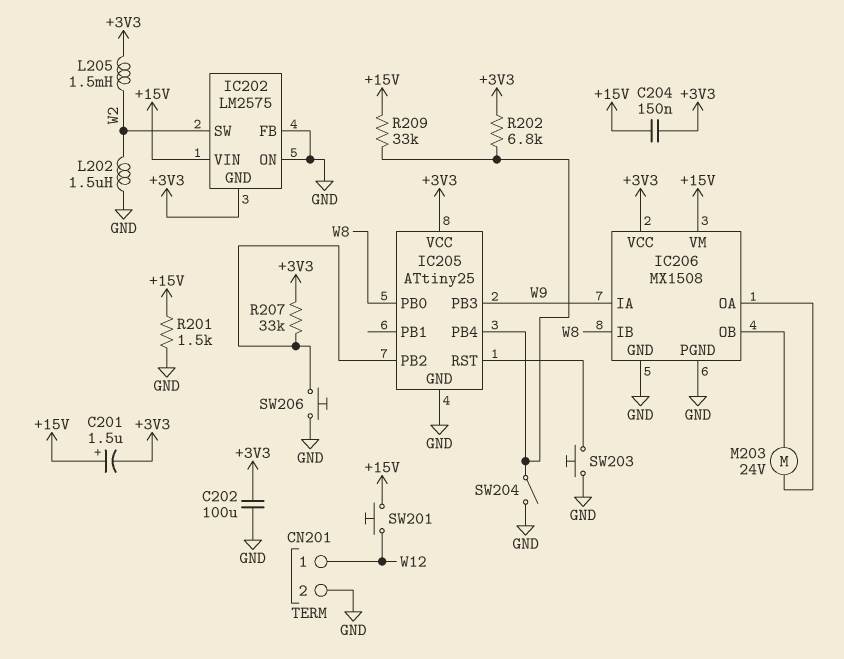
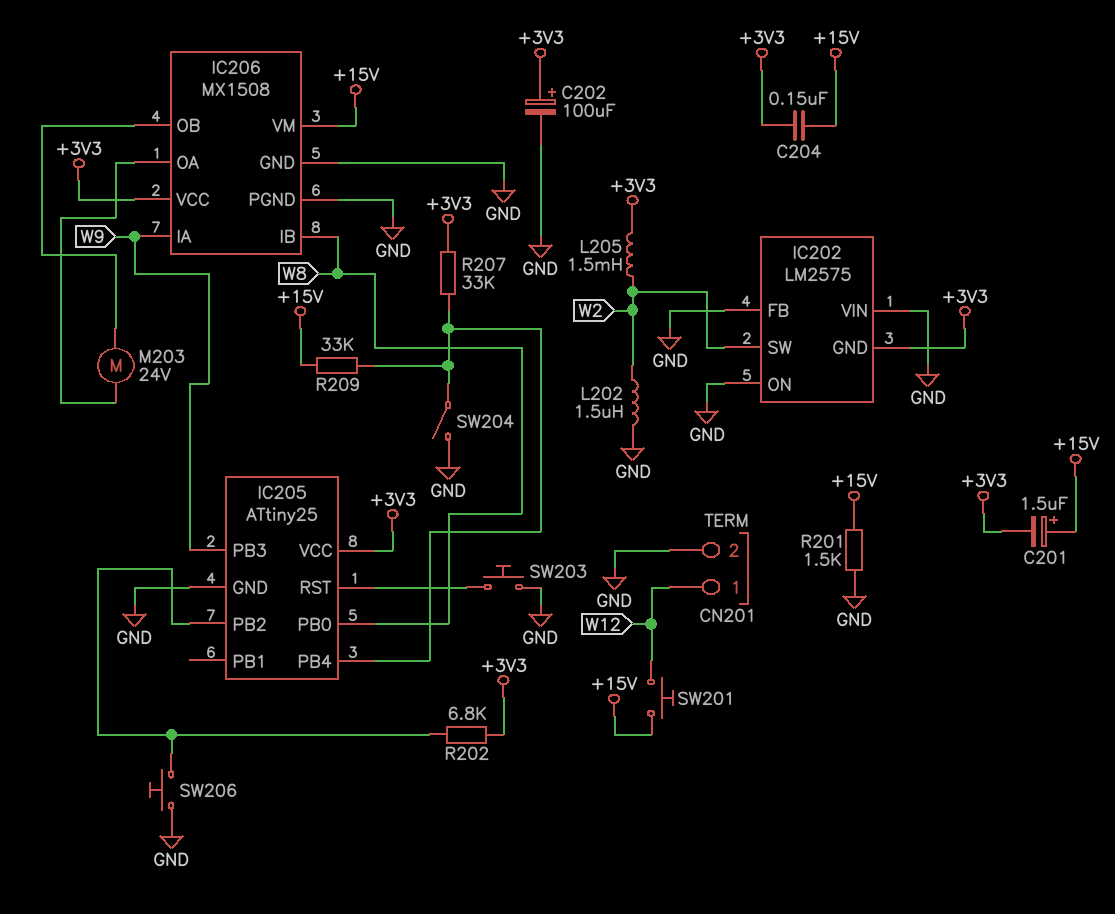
C202: 100uF (+3V3, GND) -> 100uF (plus +3V3, minus GND)
IC202 pin VIN: +15V -> GND
R202: 6.8k (+3V3, IC205/PB4) -> 6.8k (+3V3, IC205/PB2)
R207: 33k (+3V3, IC205/PB2) -> 33k (+3V3, IC205/PB4)

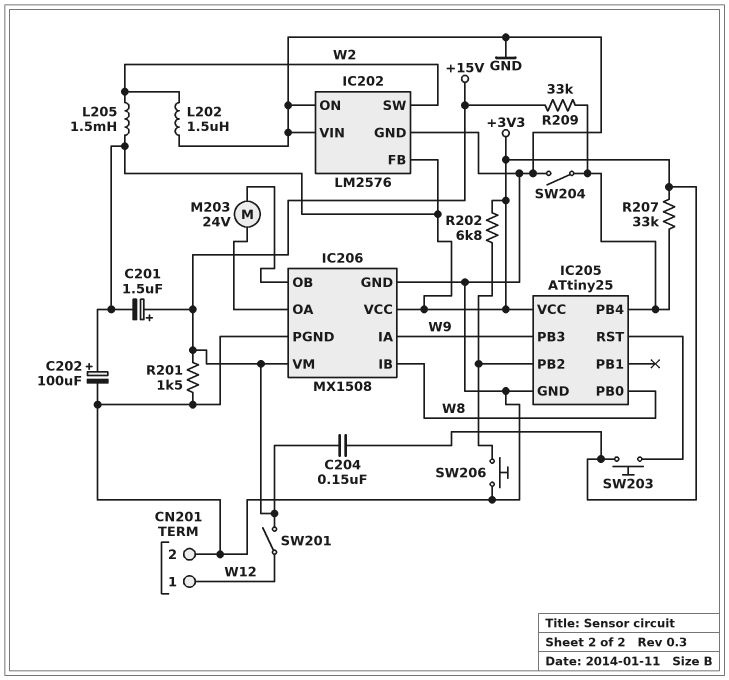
IC202: LM2575 -> LM2576
IC202 pin FB: GND -> +3V3
IC202 pin GND: +3V3 -> GND
SW201: button (+15V, W12) -> switch (+15V, W12)
SW203: button (GND, IC205/RST) -> button (+3V3, IC205/RST)

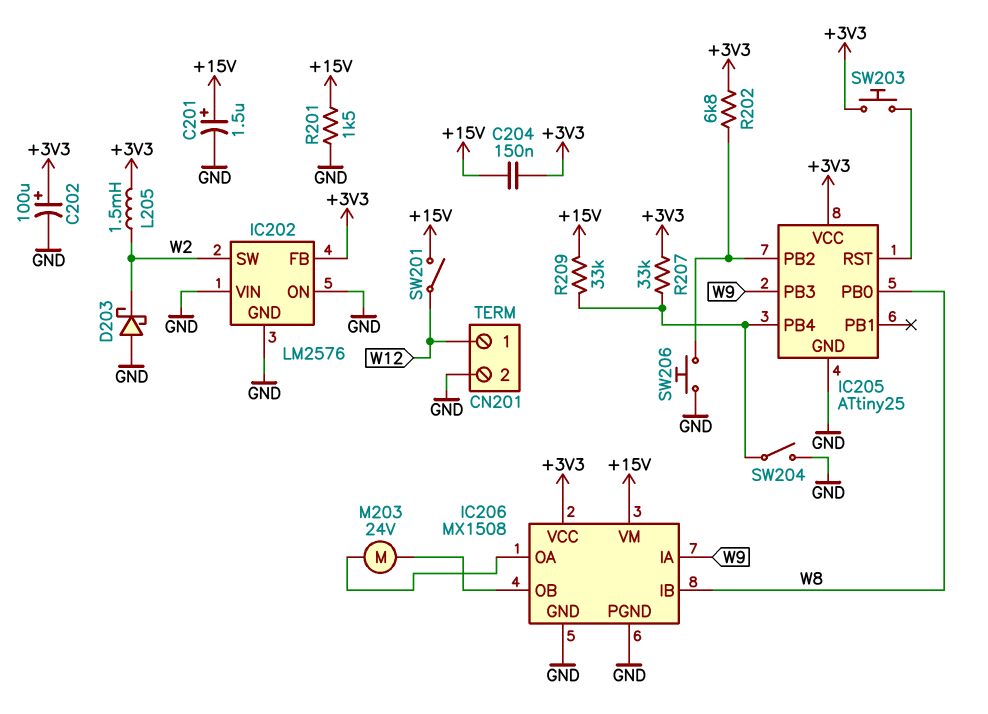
C201: 1.5uF (plus +15V, minus +3V3) -> 1.5uF (plus +15V, minus GND)
D203: none -> schottky (A GND, K W2)
L202: 1.5uH (GND, W2) -> none

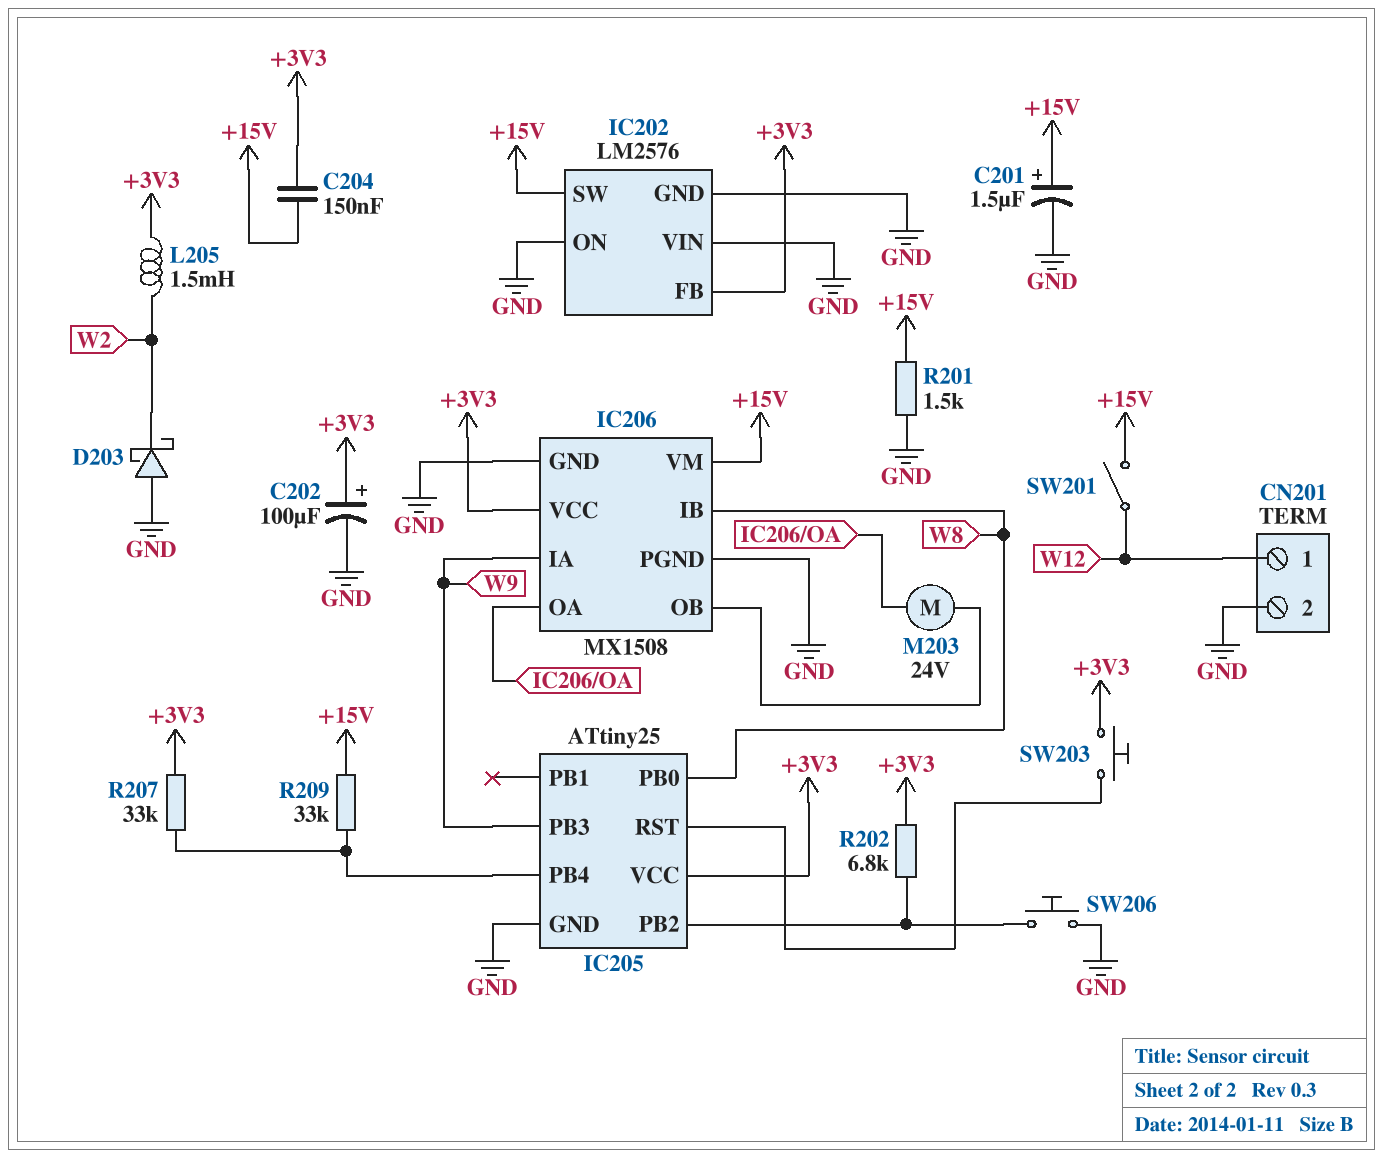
IC202 pin SW: W2 -> +15V
SW204: switch (GND, IC205/PB4) -> none

